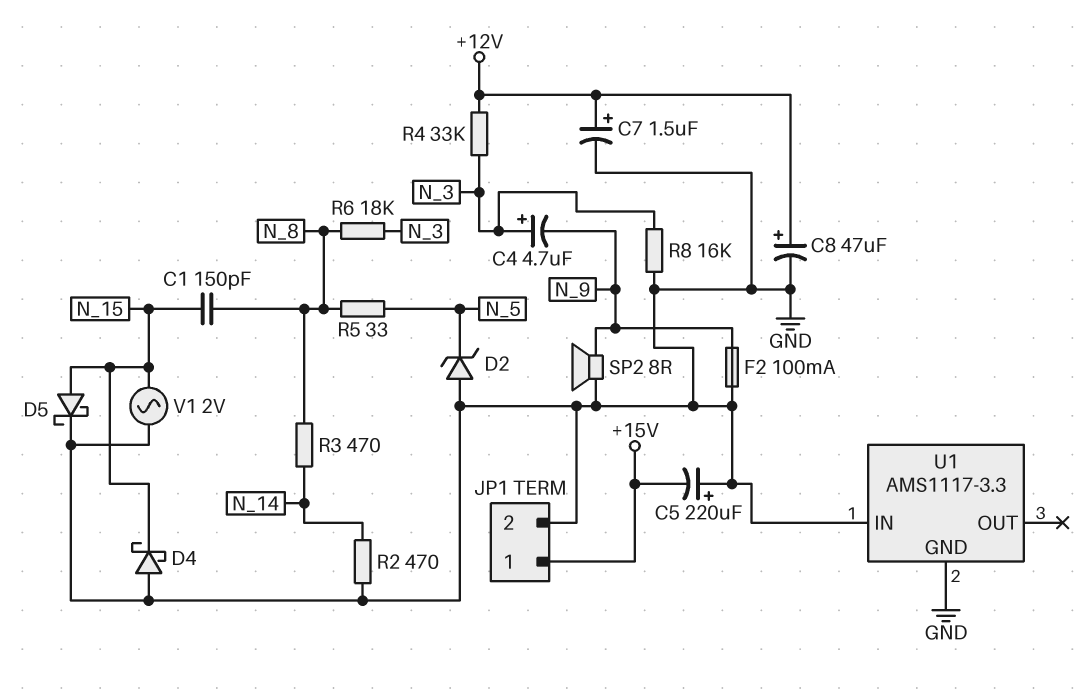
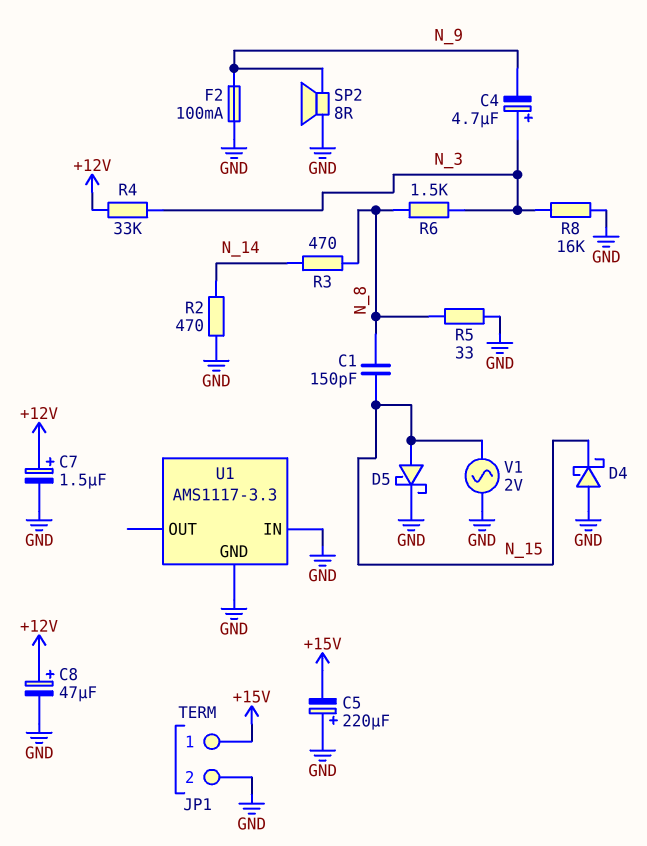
D2: zener (A GND, K N_5) -> none
R5: 33 (N_5, N_8) -> 33 (GND, N_8)
R6: 18k (N_3, N_8) -> 1.5k (N_3, N_8)

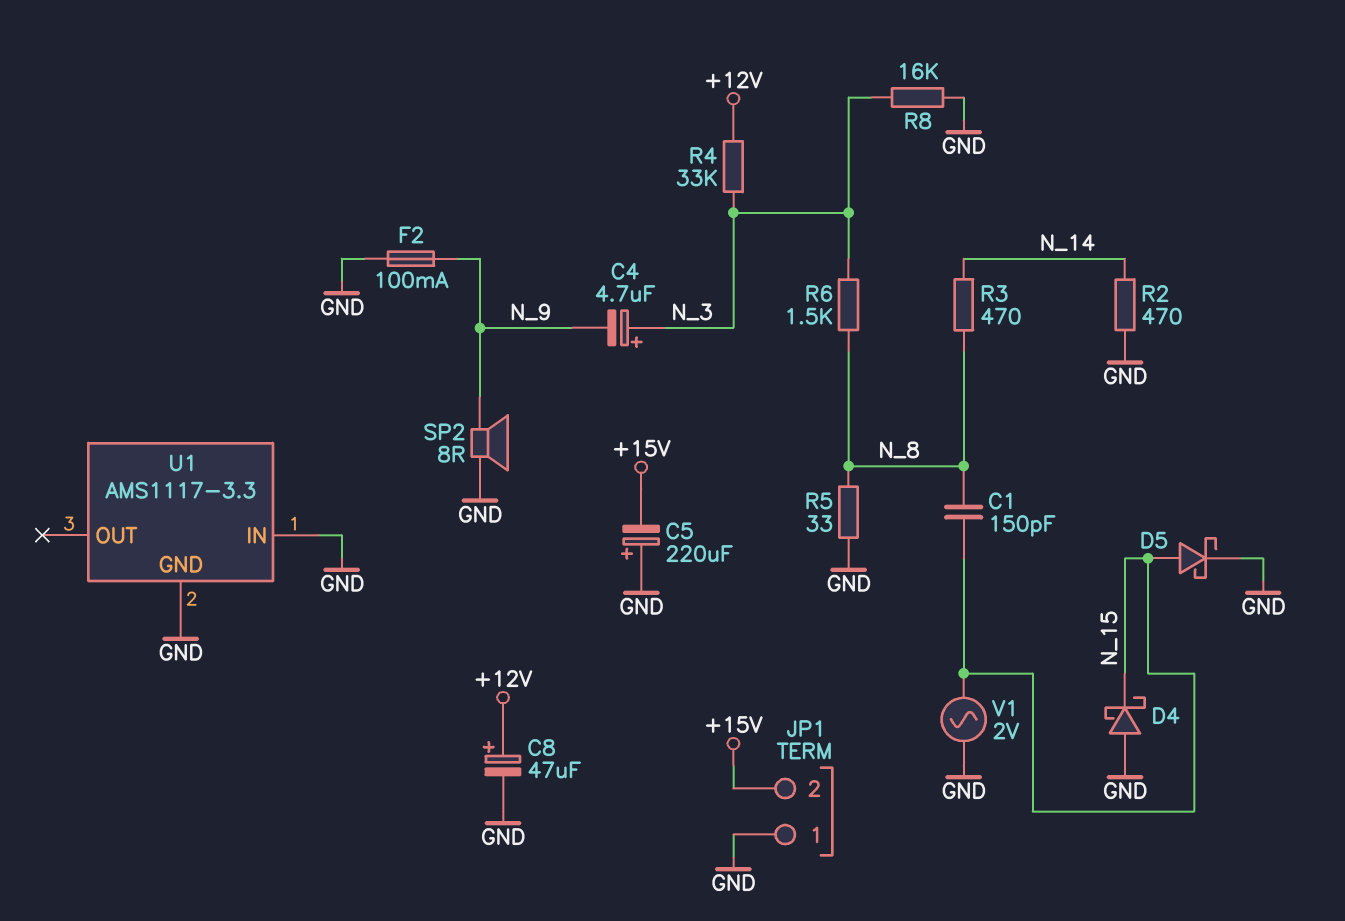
C7: 1.5uF (plus +12V, minus GND) -> none
JP1 pin 1: +15V -> GND
JP1 pin 2: GND -> +15V

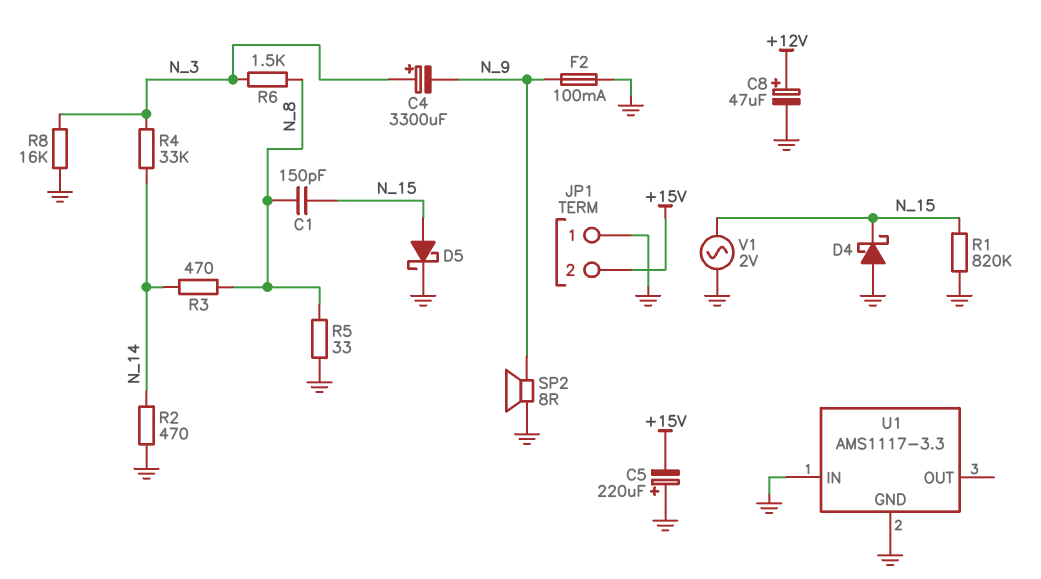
C4: 4.7uF (plus N_3, minus N_9) -> 3300uF (plus N_3, minus N_9)
R1: none -> 820k (GND, N_15)
R4: 33k (+12V, N_3) -> 33k (N_3, N_14)

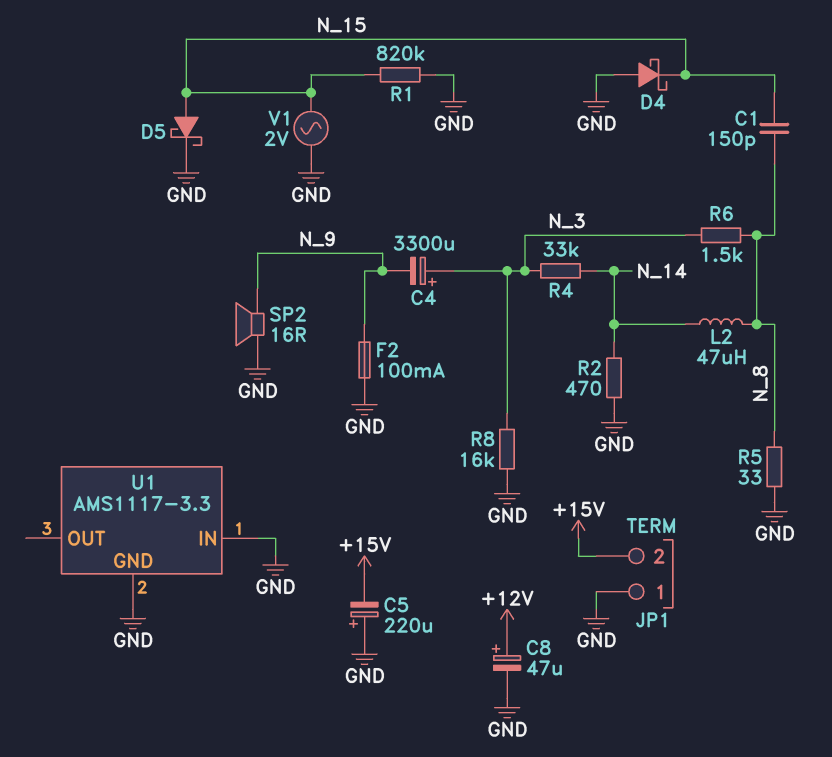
L2: none -> 47uH (N_8, N_14)
R3: 470 (N_8, N_14) -> none
SP2: speaker 8R (GND, N_9) -> speaker 16R (GND, N_9)

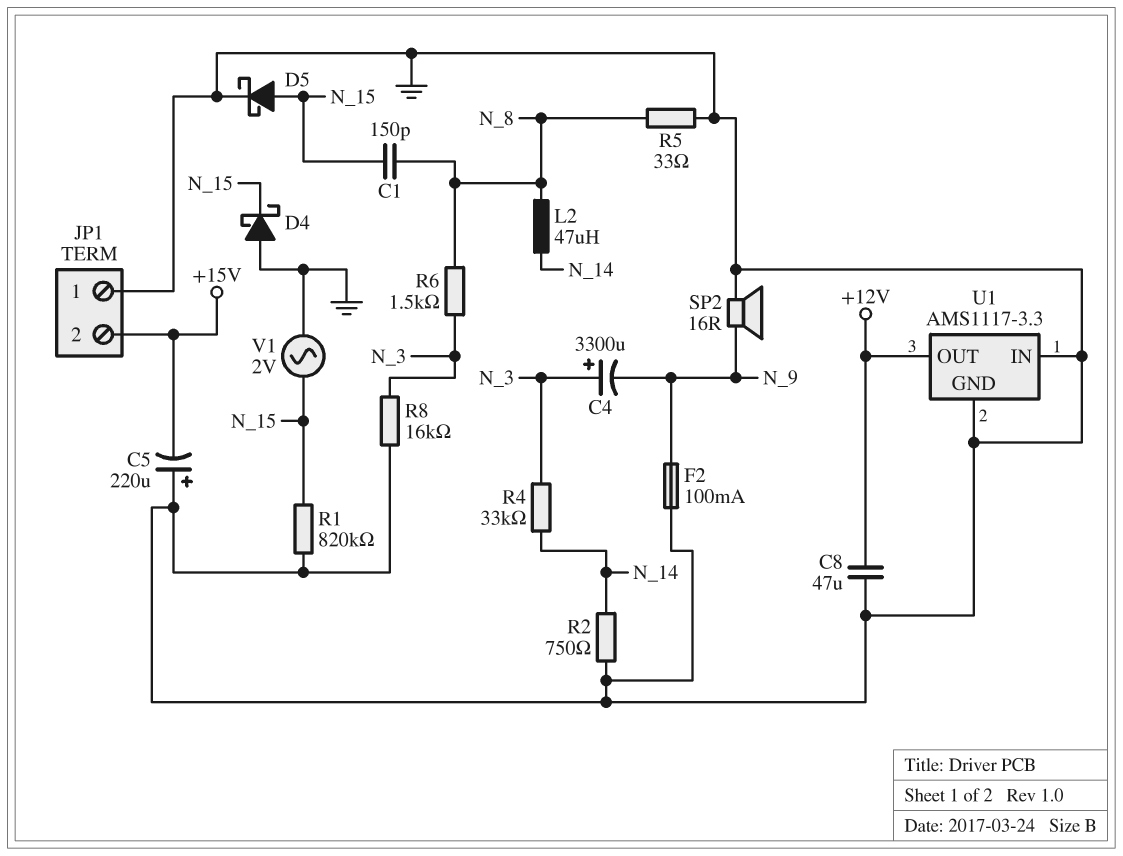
C8: 47uF (plus +12V, minus GND) -> 47uF (+12V, GND)
R2: 470 (GND, N_14) -> 750 (GND, N_14)
U1 pin OUT: none -> +12V

